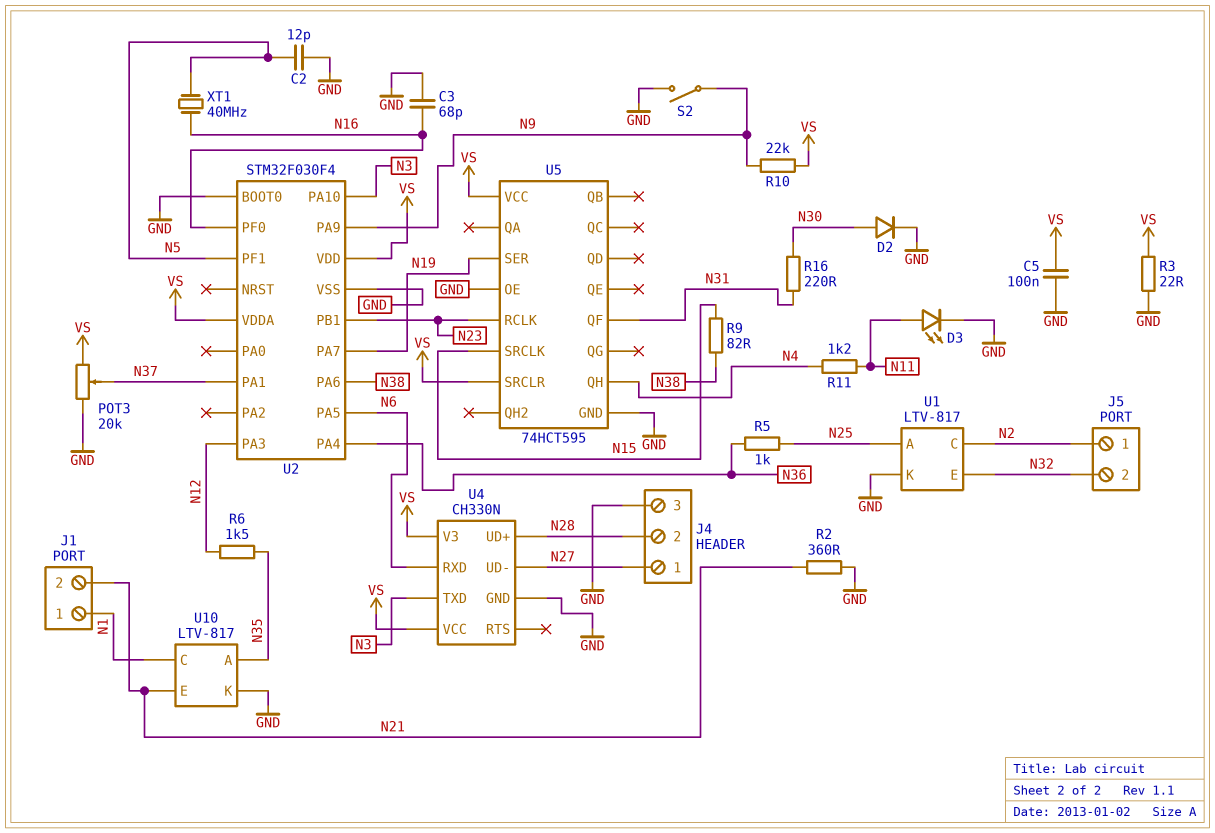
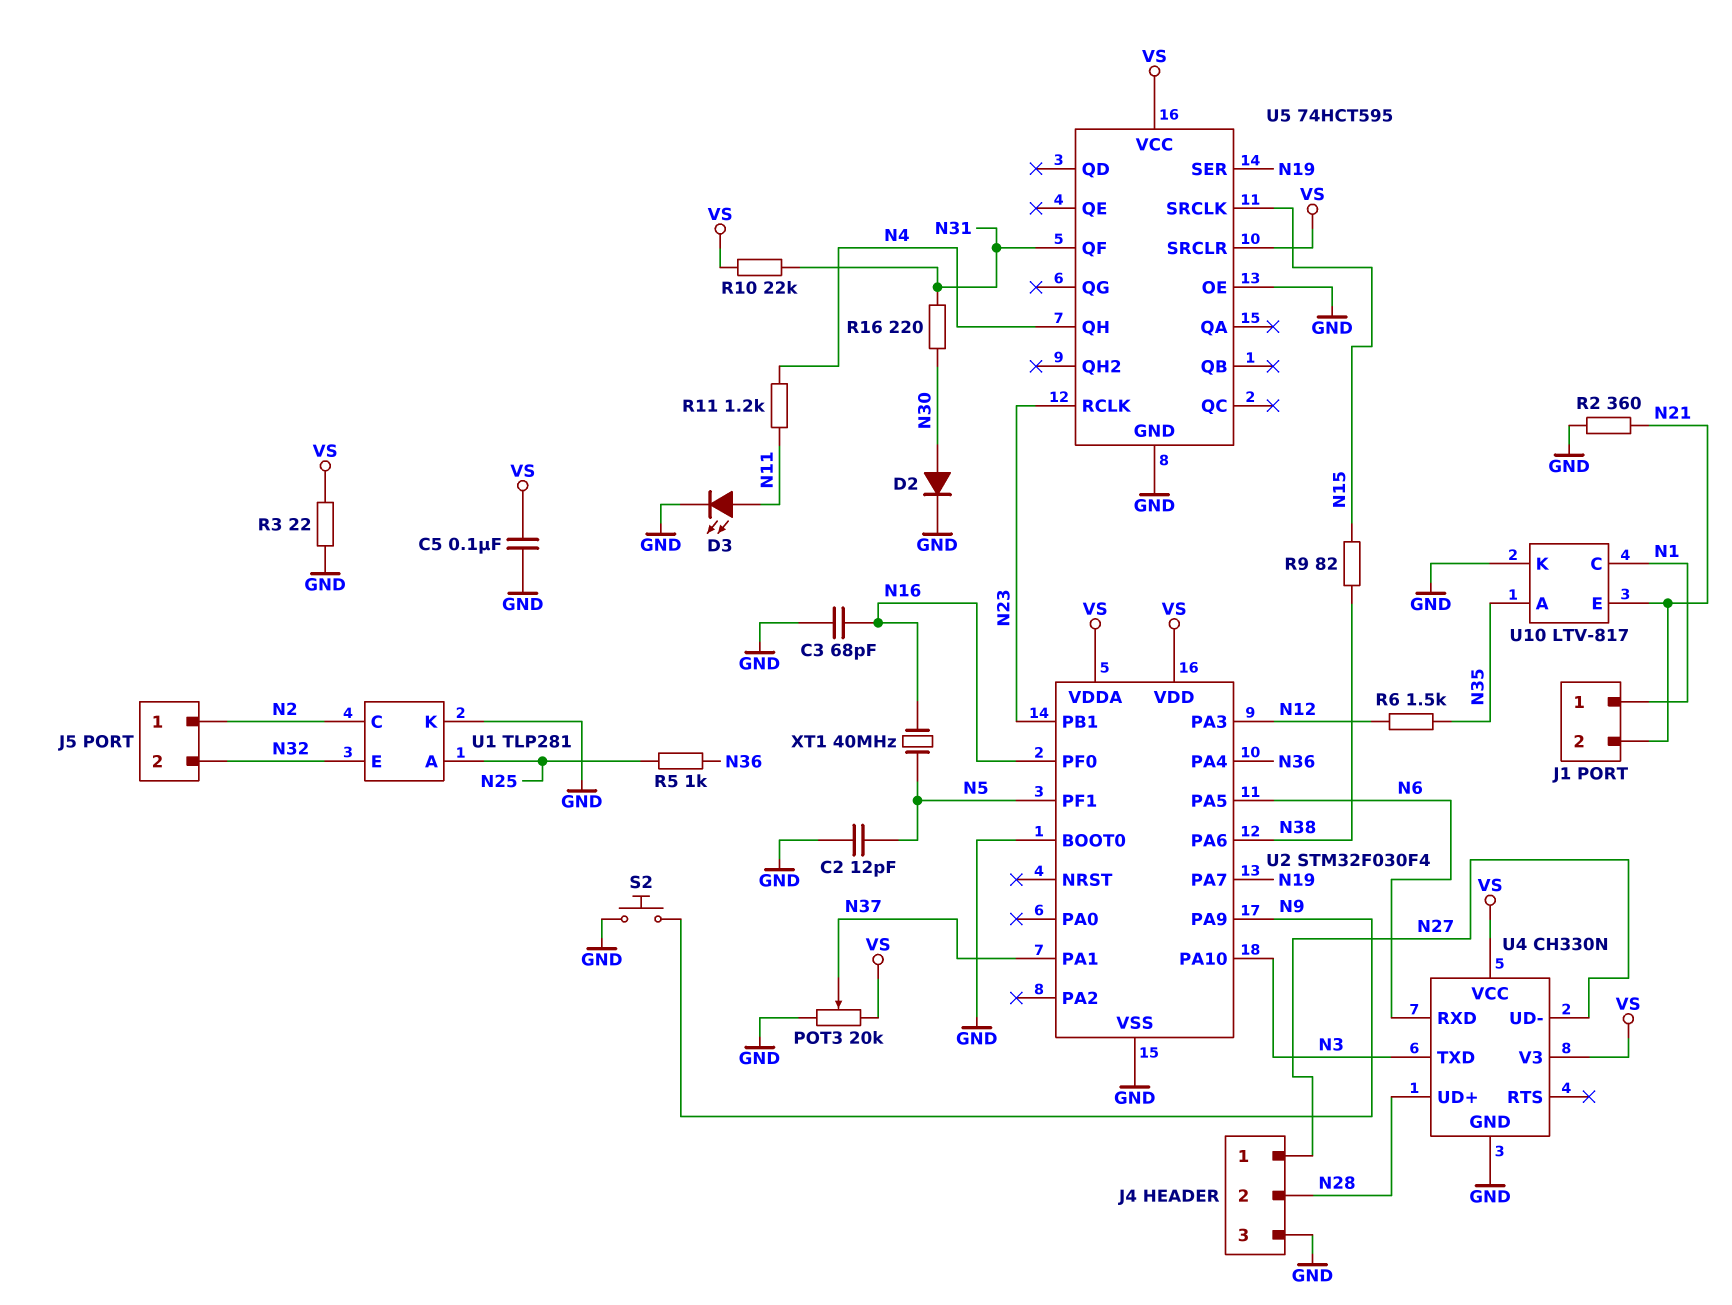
R10: 22k (N9, VS) -> 22k (N31, VS)
S2: switch (GND, N9) -> button (GND, N9)
U1: LTV-817 -> TLP281

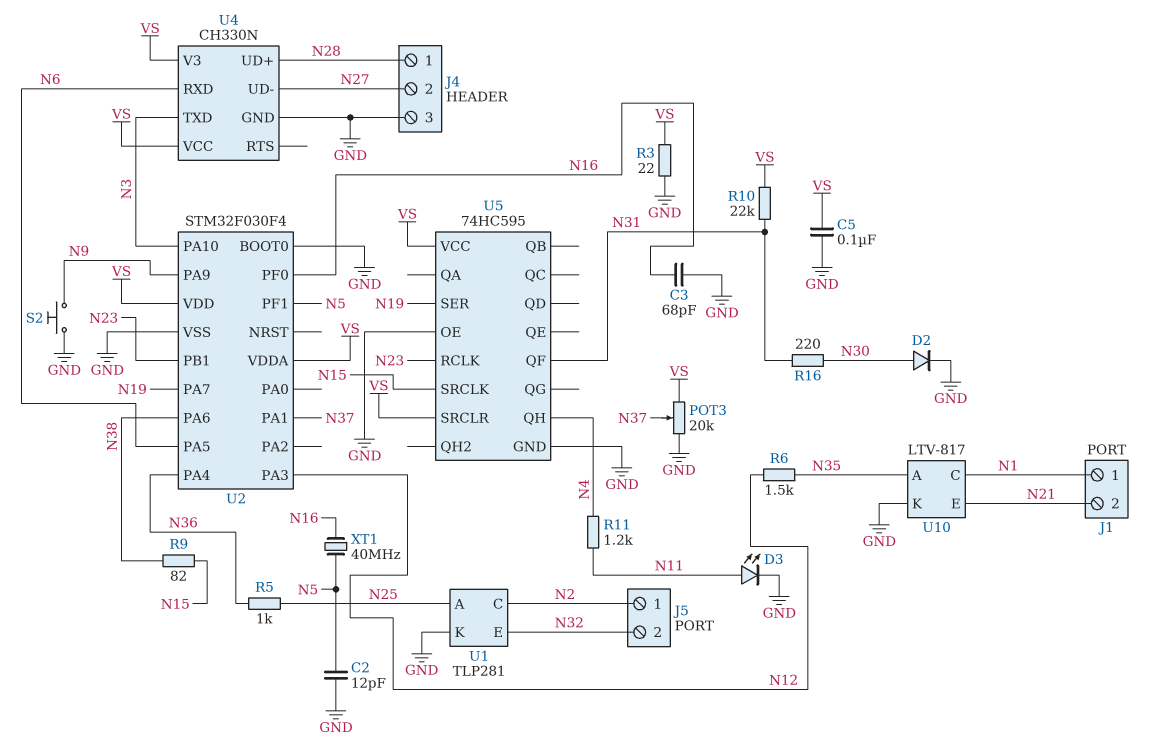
J4 pin 1: N27 -> N28
J4 pin 2: N28 -> N27
R2: 360 (GND, N21) -> none
U5: 74HCT595 -> 74HC595

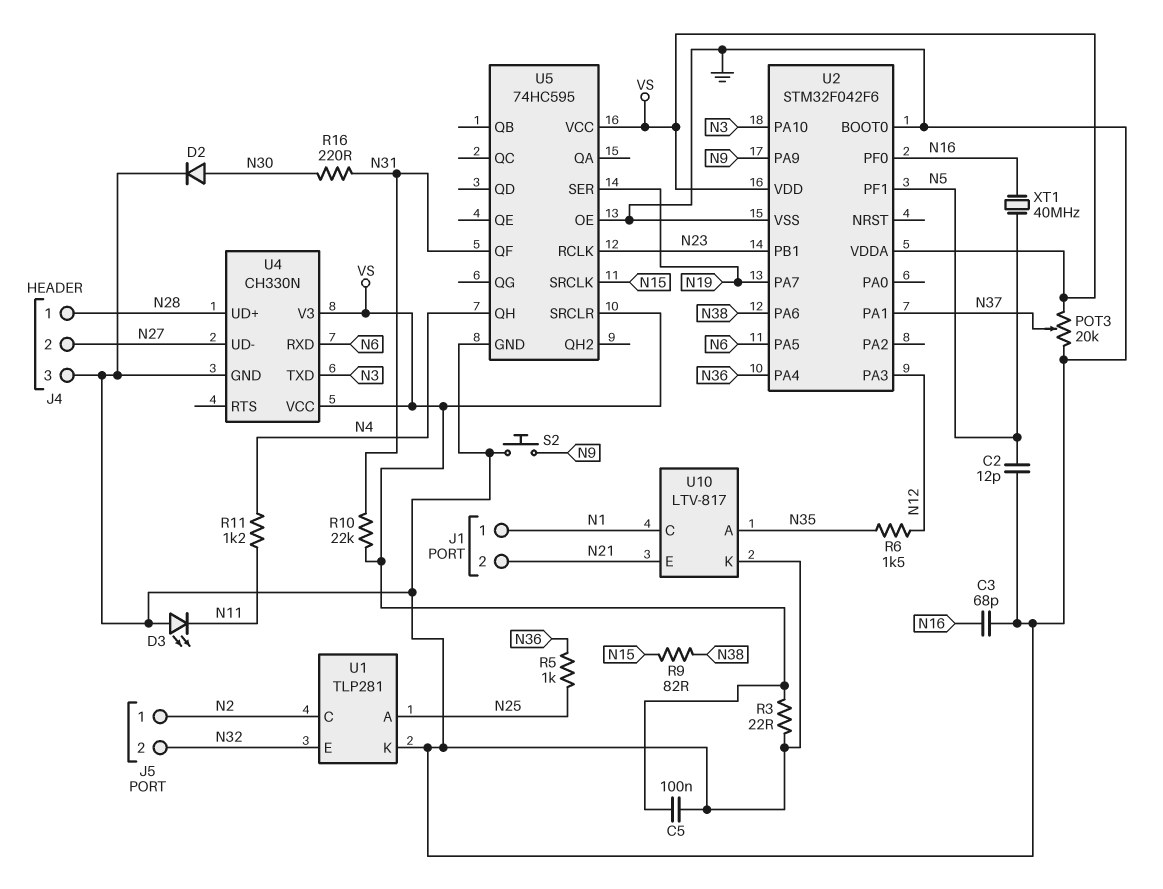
D3: LED (A N11, K GND) -> LED (A GND, K N11)
U2: STM32F030F4 -> STM32F042F6

